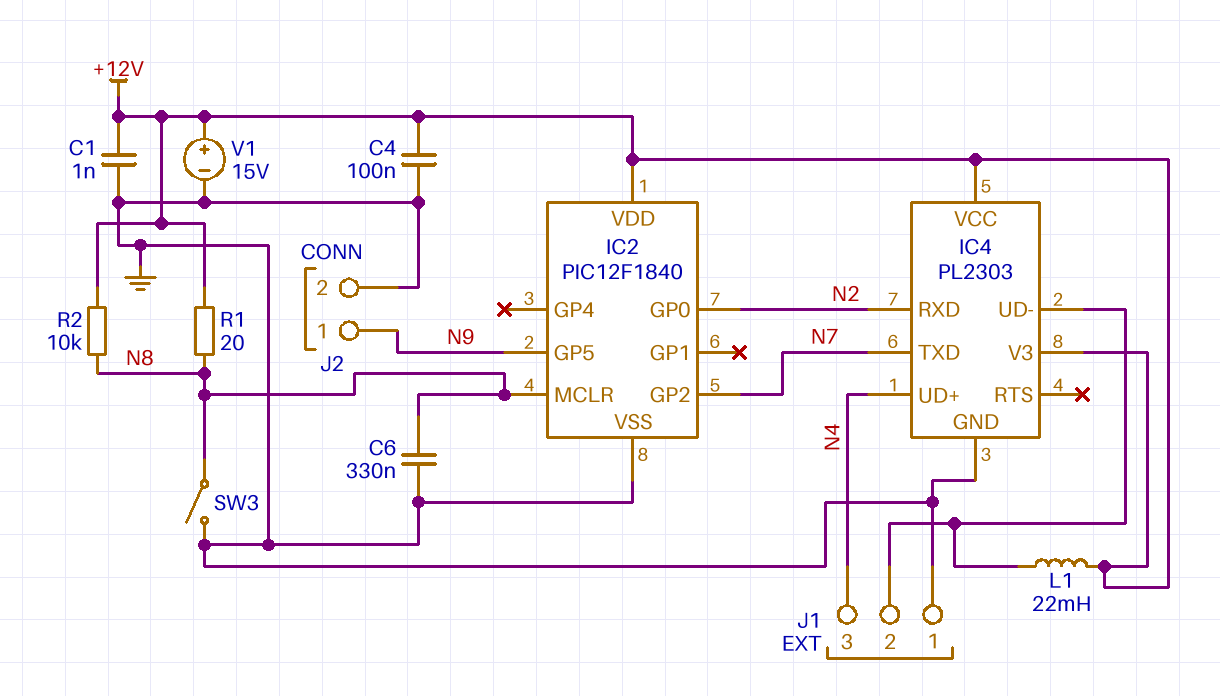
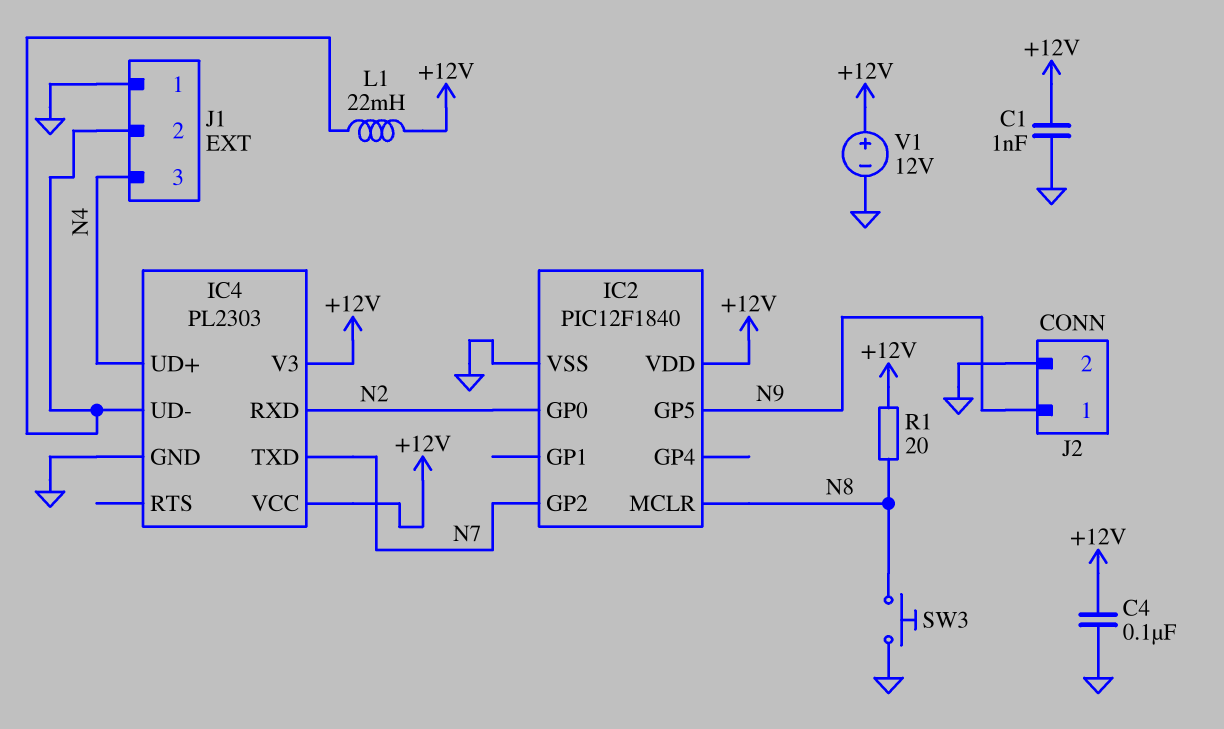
C6: 330nF (GND, N8) -> none
R2: 10k (+12V, N8) -> none
SW3: switch (GND, N8) -> button (GND, N8)
V1: 15V (plus +12V, minus GND) -> 12V (plus +12V, minus GND)

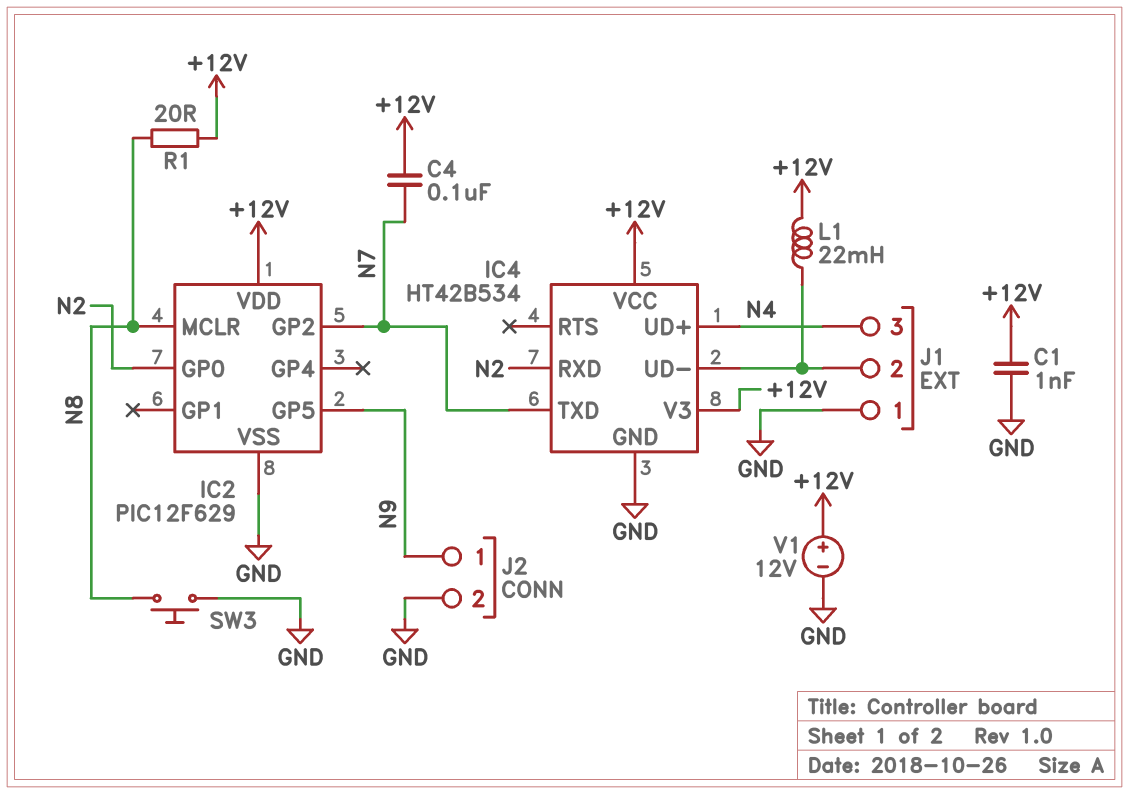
C4: 100nF (+12V, GND) -> 100nF (+12V, N7)
IC2: PIC12F1840 -> PIC12F629
IC4: PL2303 -> HT42B534

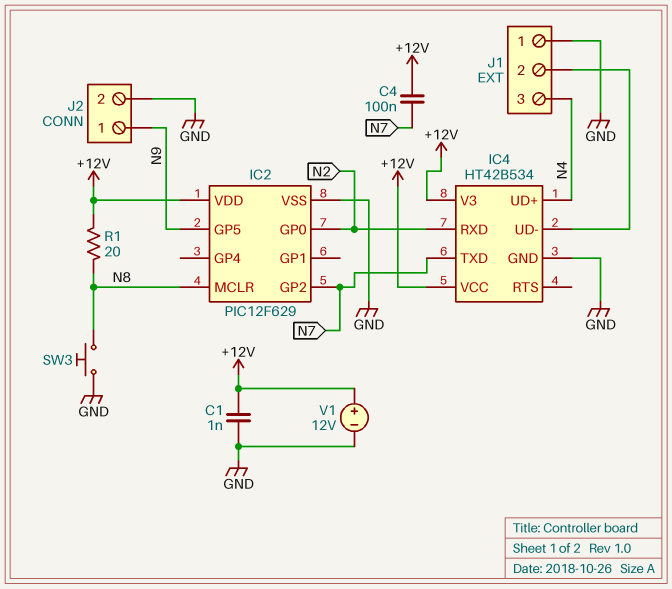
L1: 22mH (+12V, IC4/UD-) -> none

